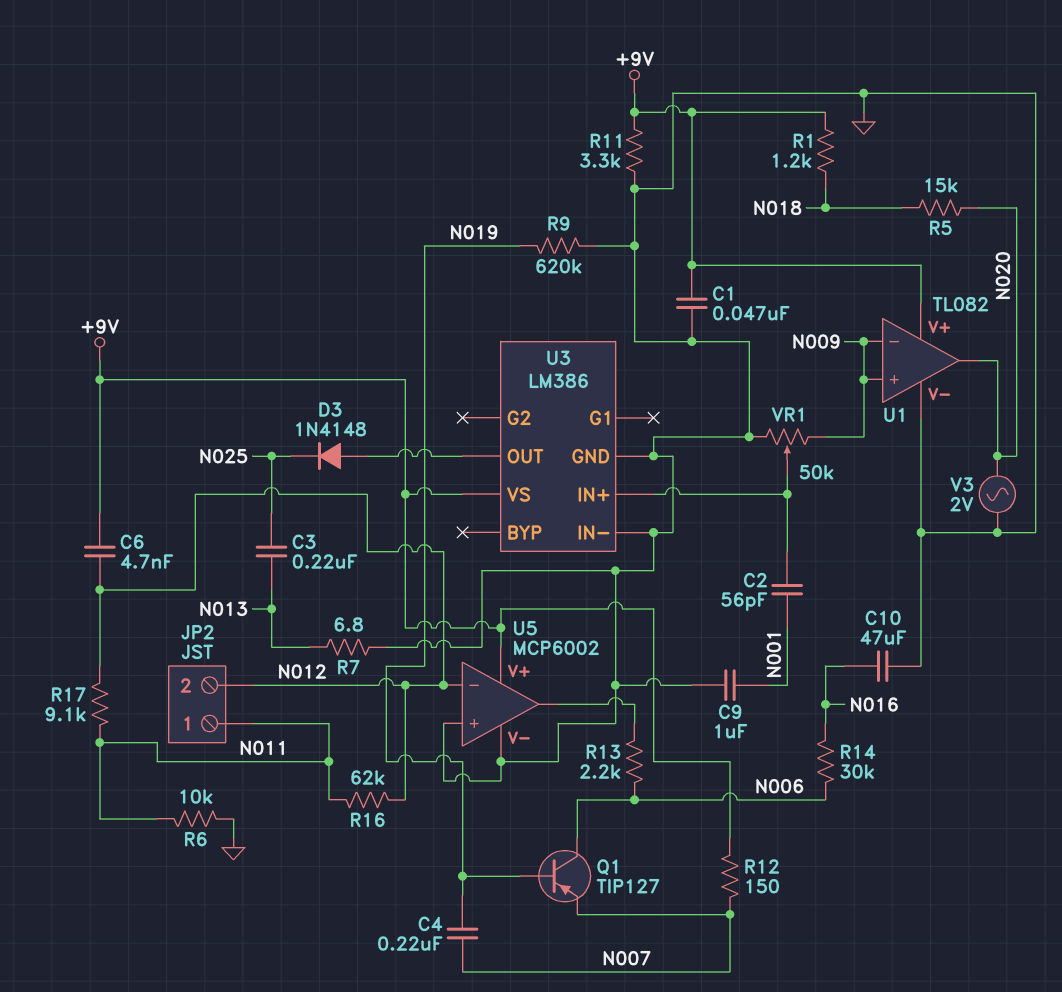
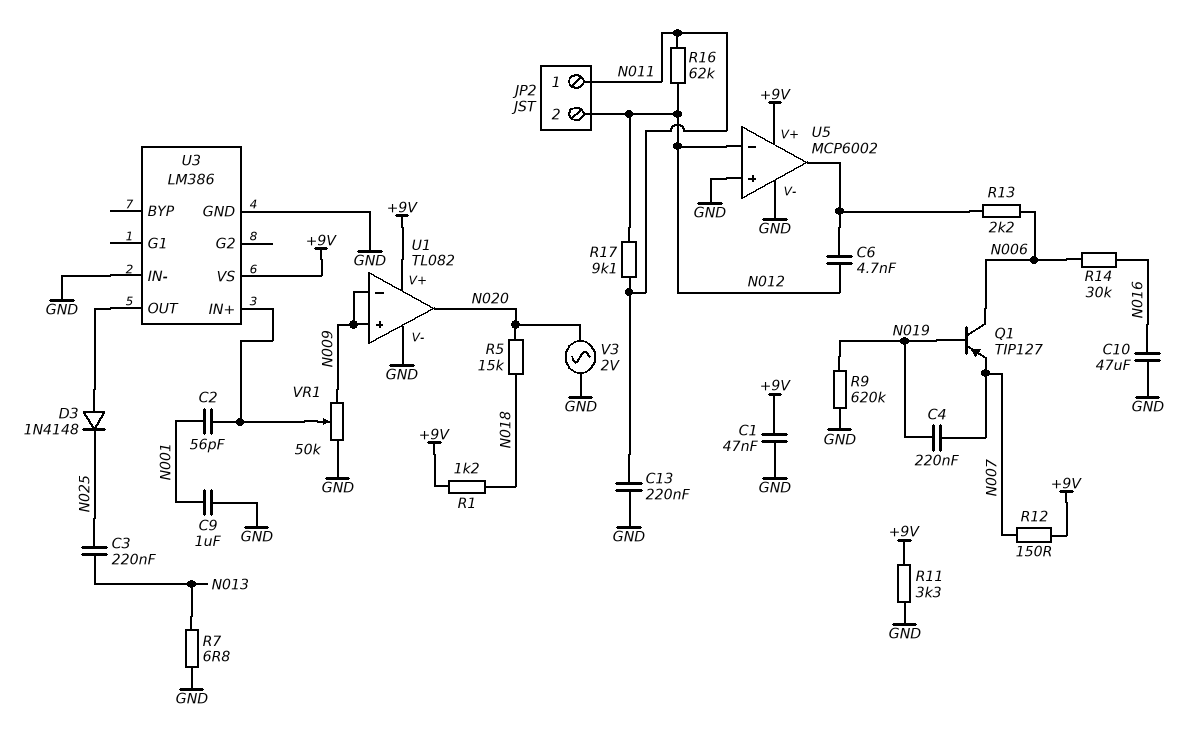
C6: 4.7nF (+9V, N012) -> 4.7nF (N012, U5/out)
C13: none -> 220nF (GND, N011)
R6: 10k (GND, N011) -> none

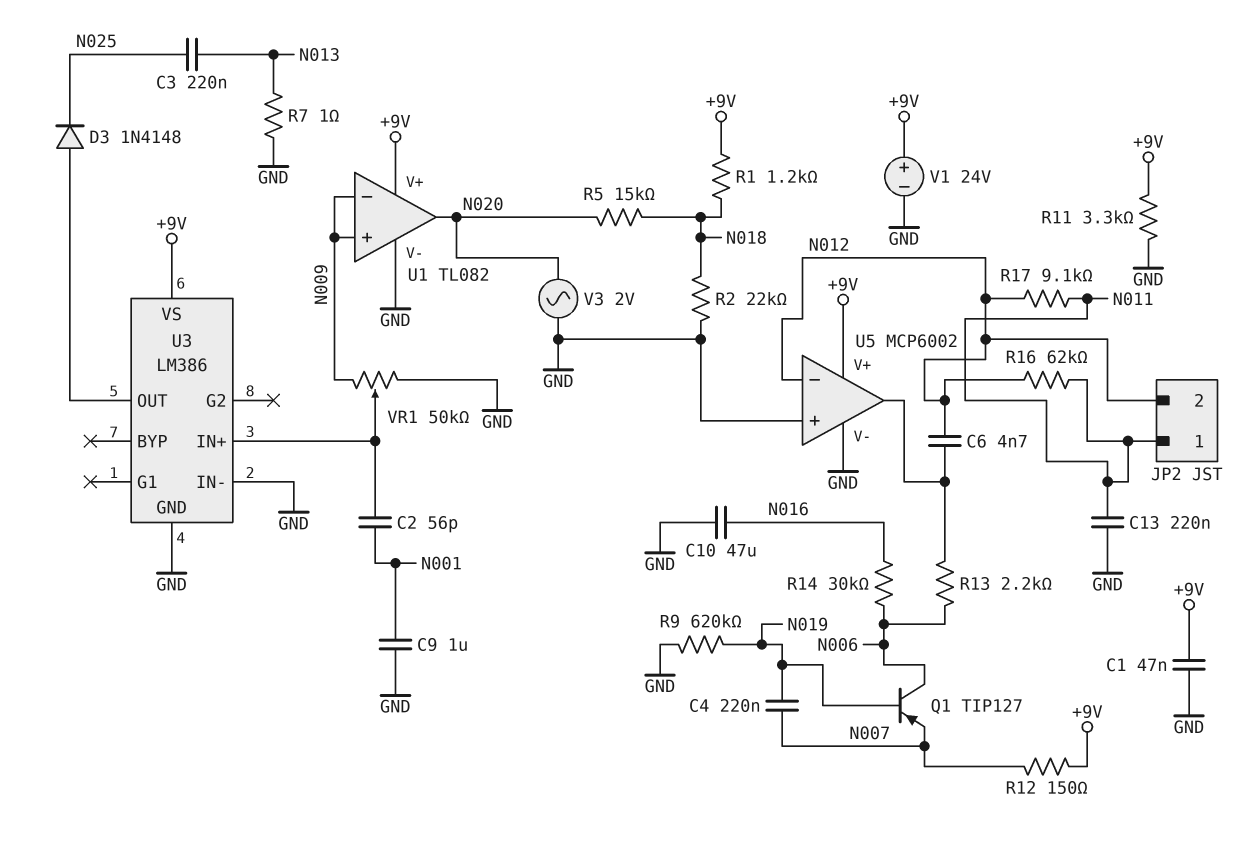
R2: none -> 22k (GND, N018)
R7: 6.8 (GND, N013) -> 1 (GND, N013)
V1: none -> 24V (plus +9V, minus GND)

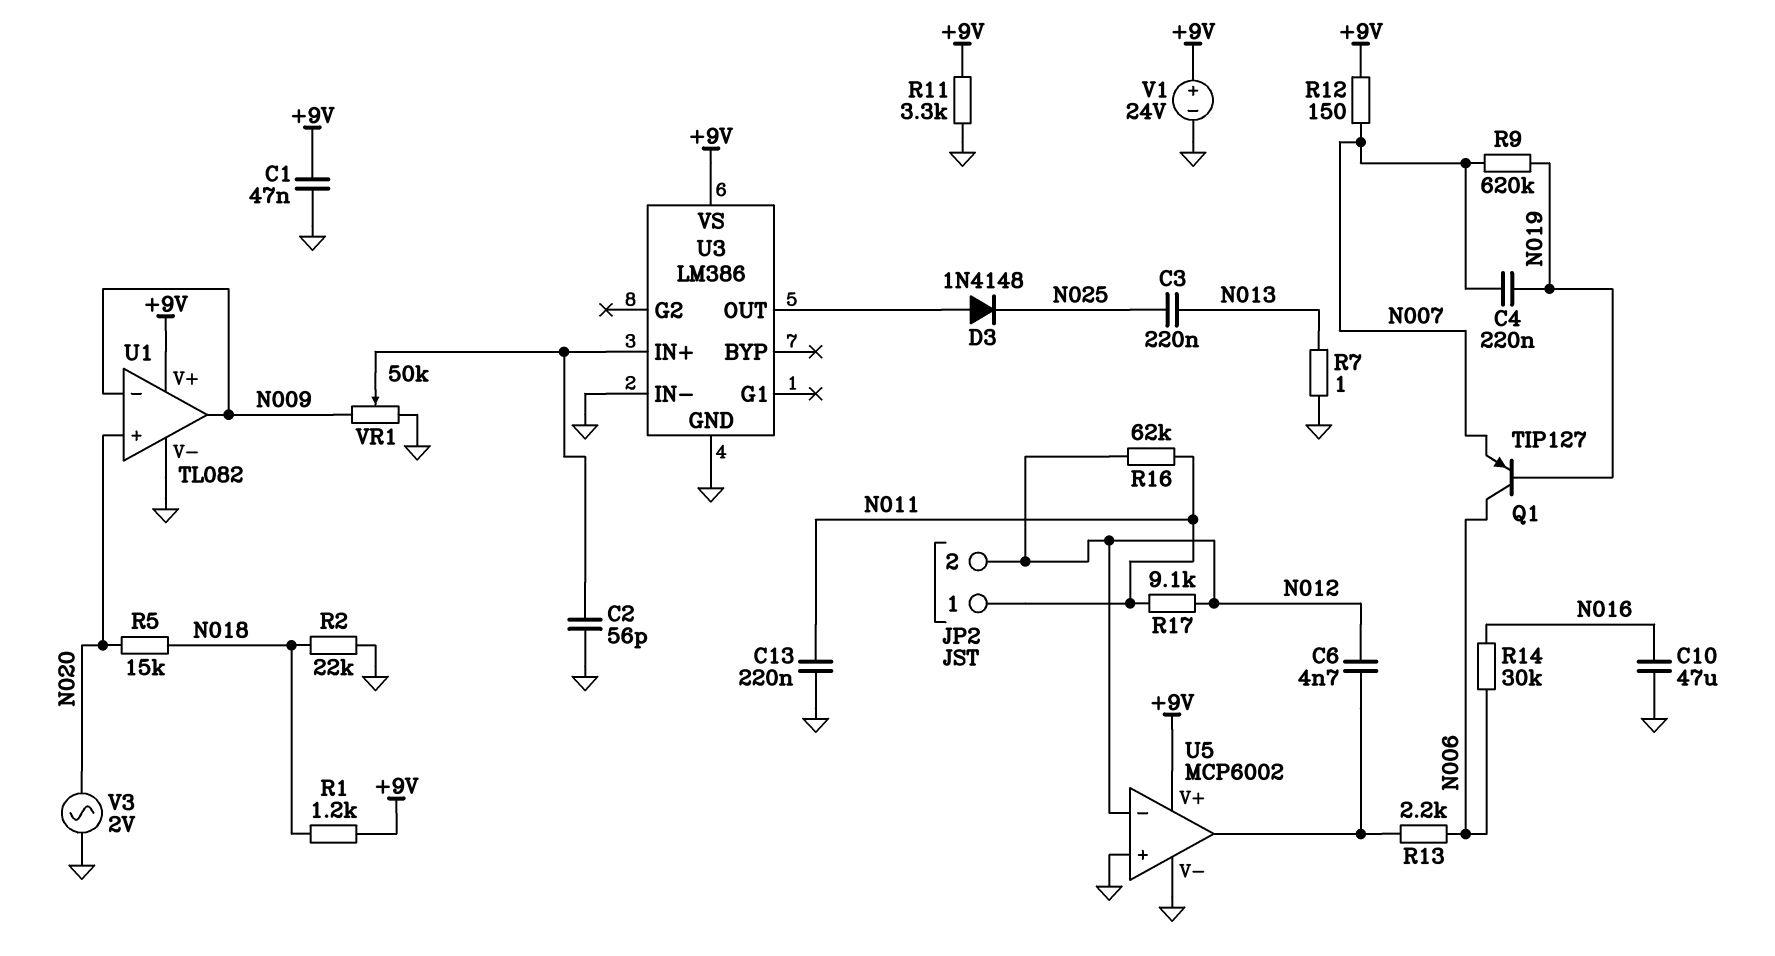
C2: 56pF (N001, U3/IN+) -> 56pF (GND, U3/IN+)
C9: 1uF (GND, N001) -> none
R9: 620k (GND, N019) -> 620k (N007, N019)
U1 pin in+: N009 -> N020
U1 pin out: N020 -> N009

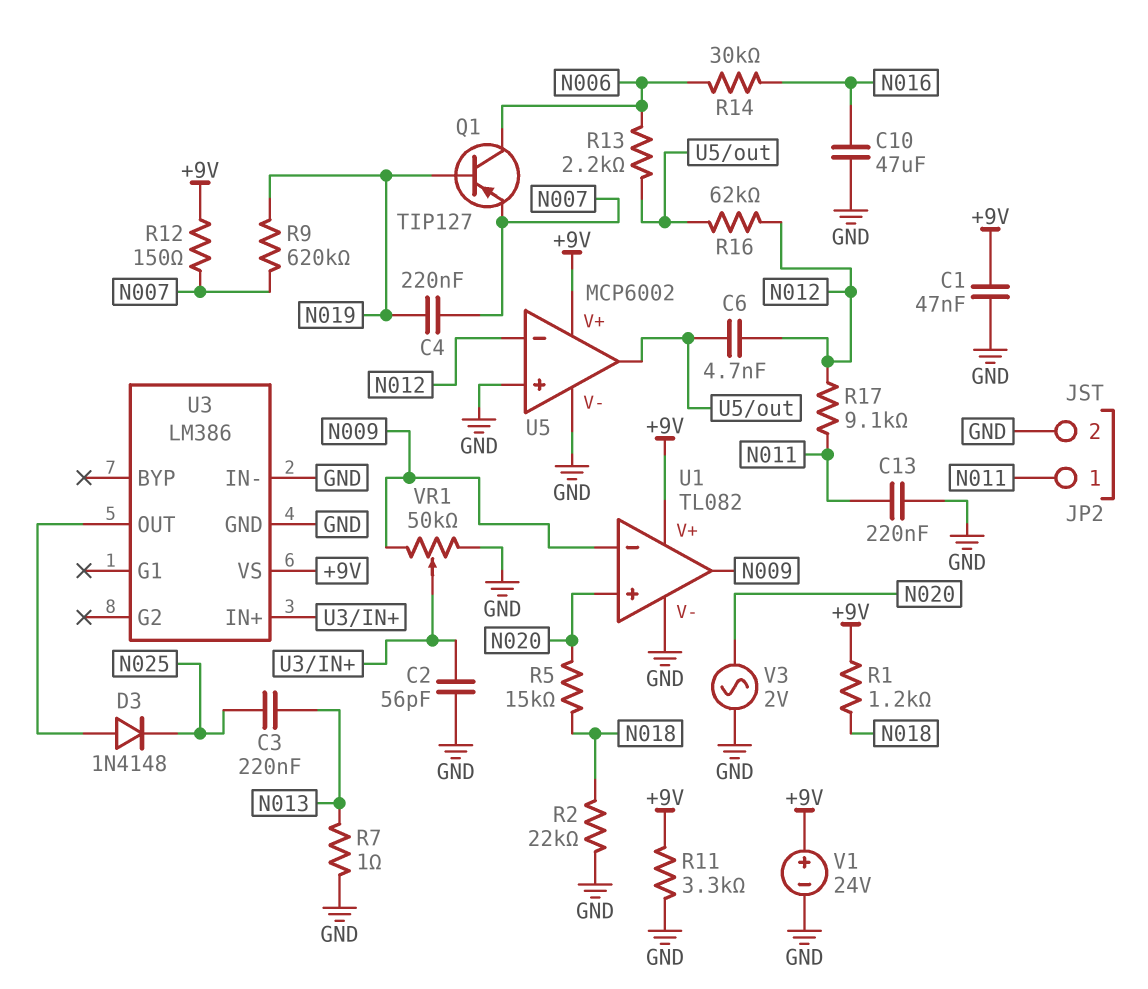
JP2 pin 2: N012 -> GND
R16: 62k (N011, N012) -> 62k (N012, U5/out)

